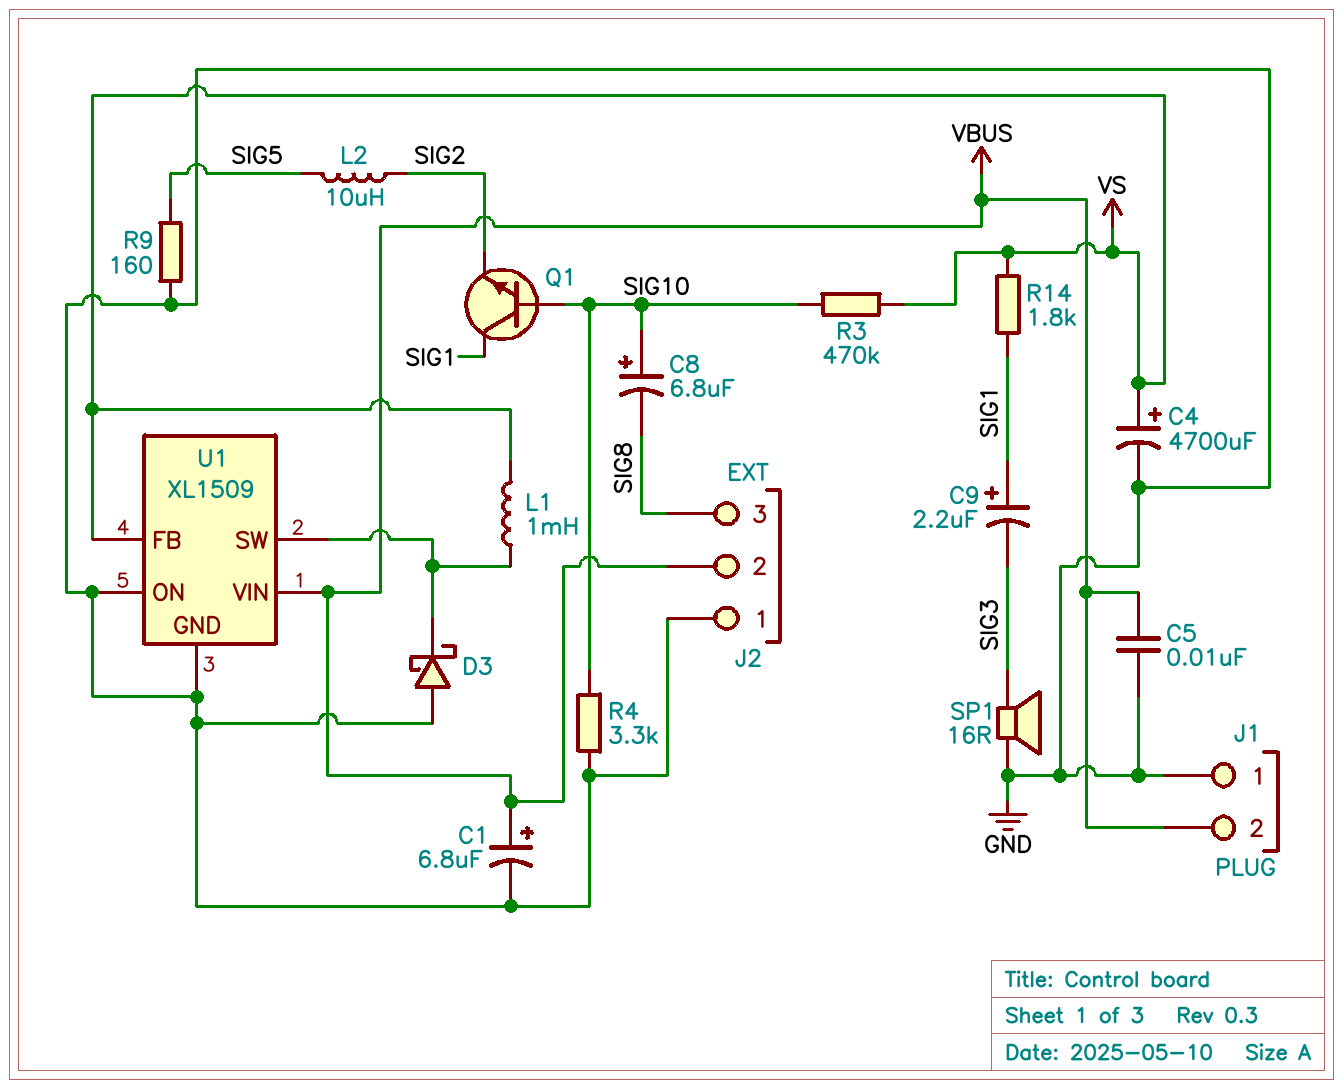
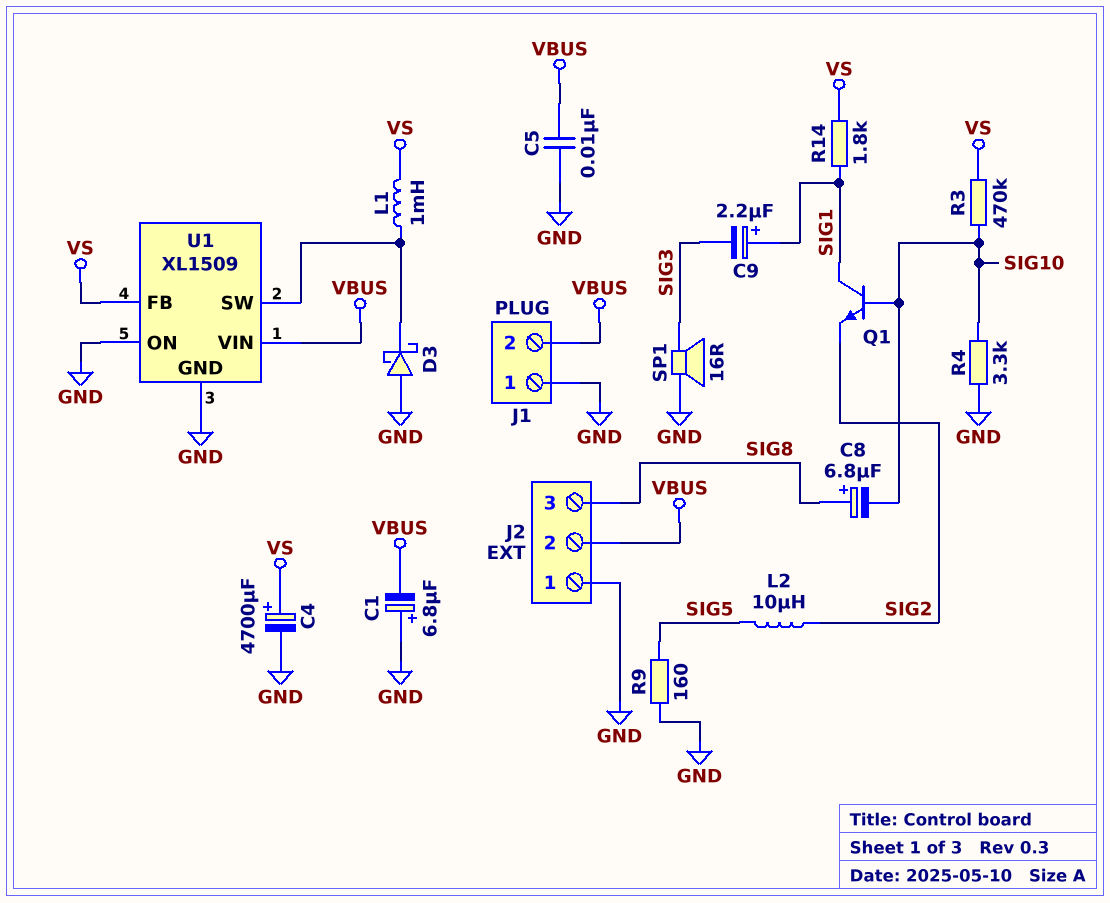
C1: 6.8uF (plus VBUS, minus GND) -> 6.8uF (plus GND, minus VBUS)
C8: 6.8uF (plus SIG10, minus SIG8) -> 6.8uF (plus SIG8, minus SIG10)

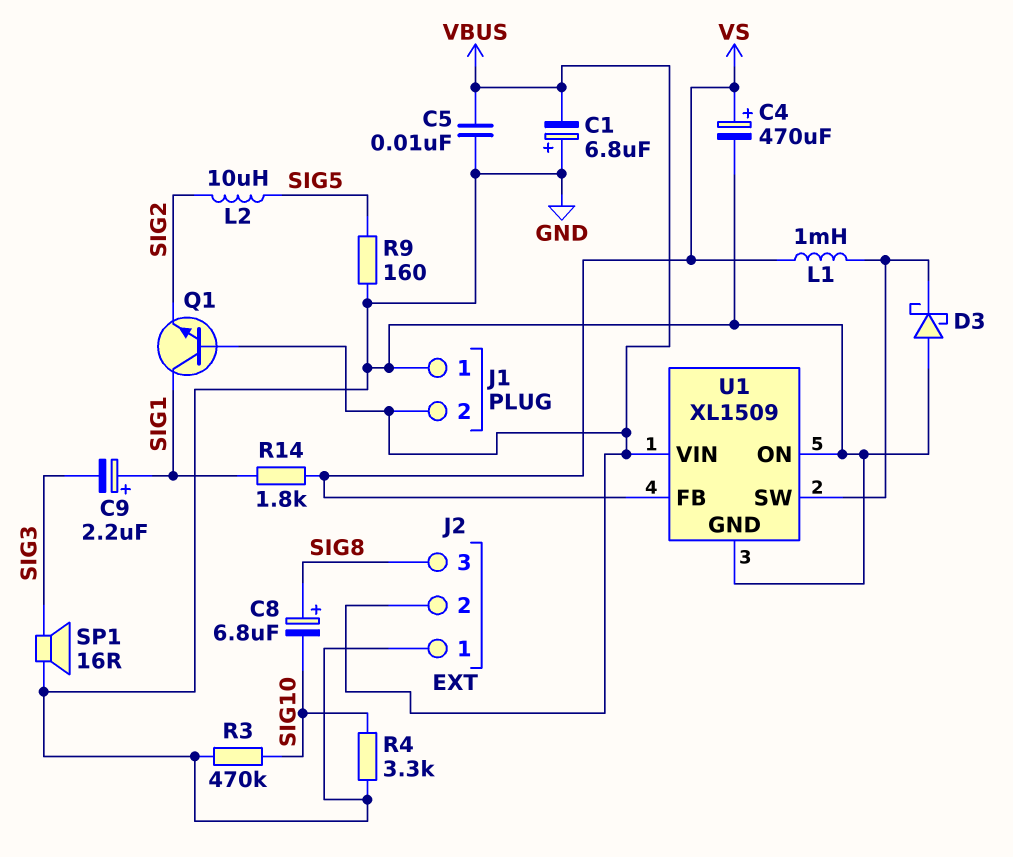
C4: 4700uF (plus VS, minus GND) -> 470uF (plus VS, minus GND)
Q1: NPN (B SIG10, C SIG1, E SIG2) -> NPN (B VBUS, C SIG1, E SIG2)
R3: 470k (SIG10, VS) -> 470k (GND, SIG10)

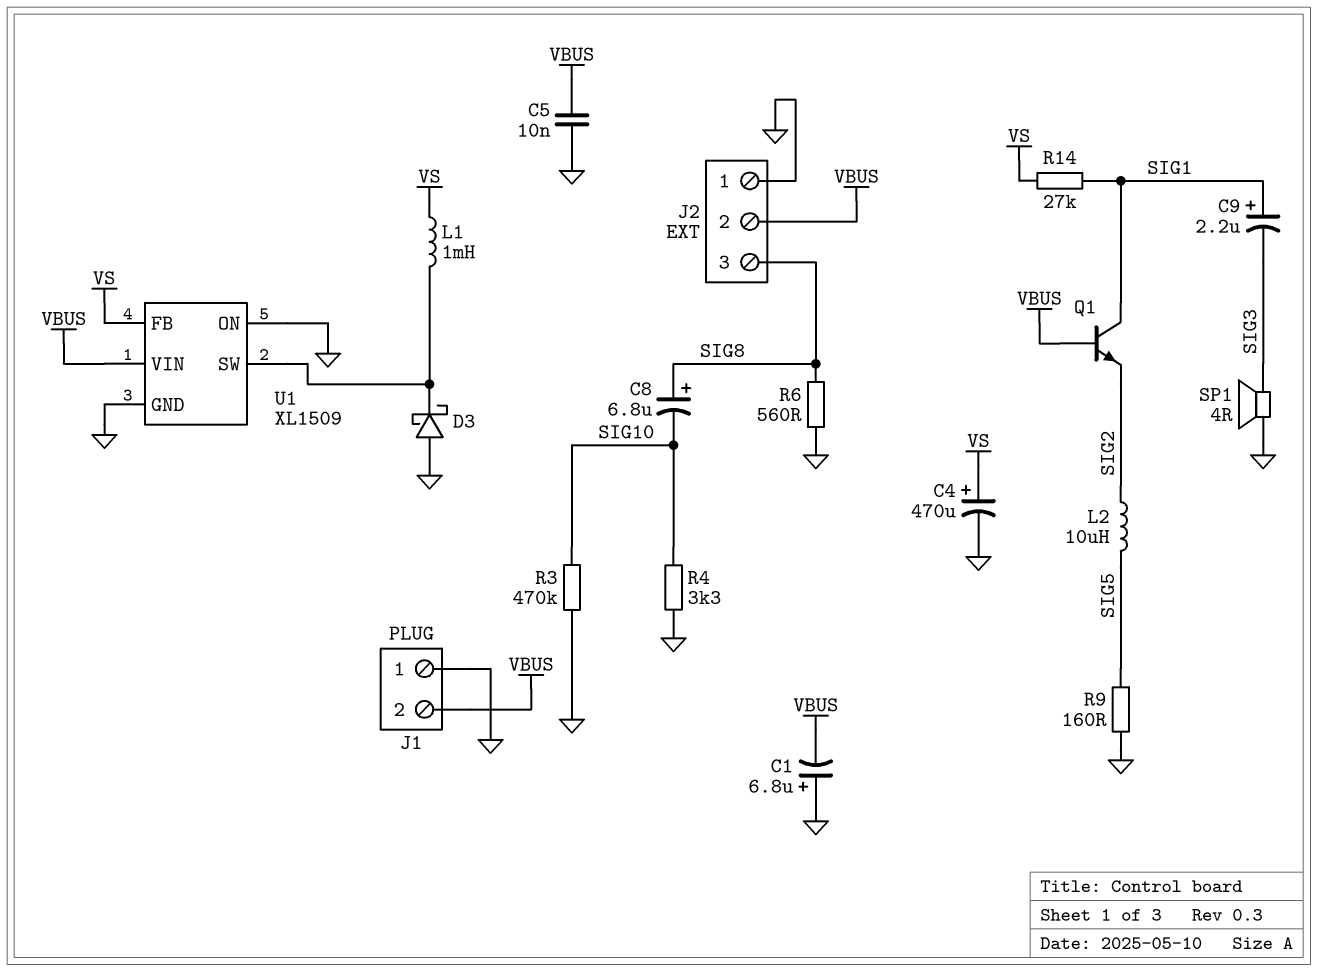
R6: none -> 560 (GND, SIG8)
R14: 1.8k (SIG1, VS) -> 27k (SIG1, VS)
SP1: speaker 16R (GND, SIG3) -> speaker 4R (GND, SIG3)

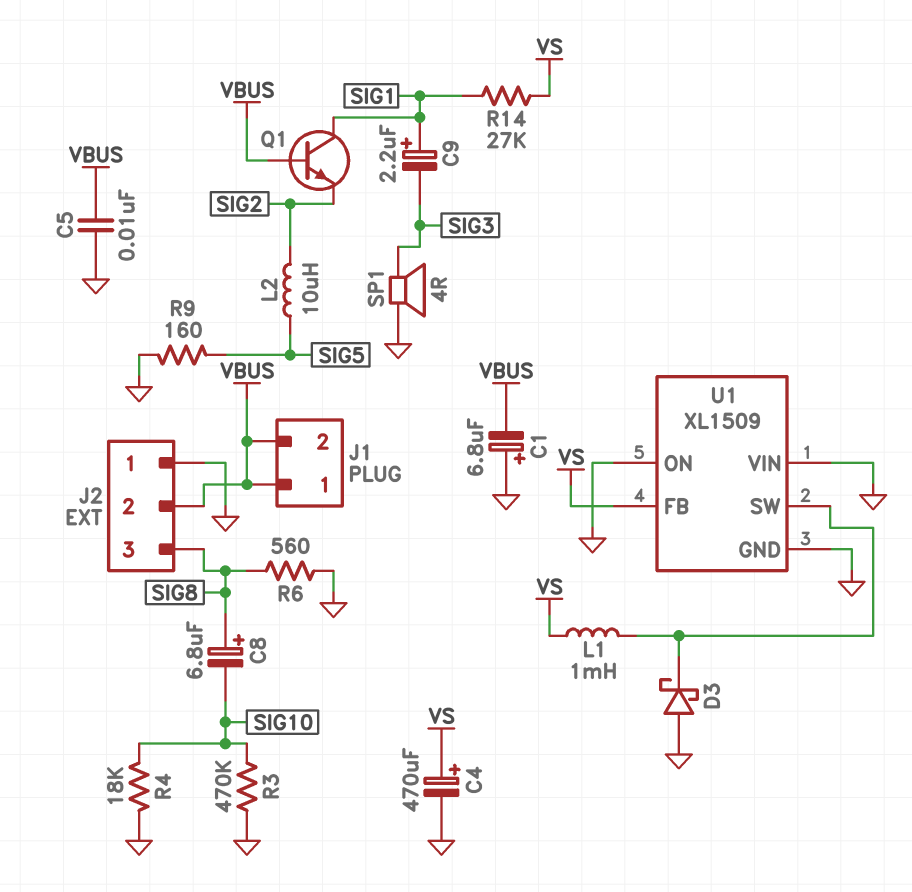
J1 pin 1: GND -> VBUS
R4: 3.3k (GND, SIG10) -> 18k (GND, SIG10)
U1 pin VIN: VBUS -> GND

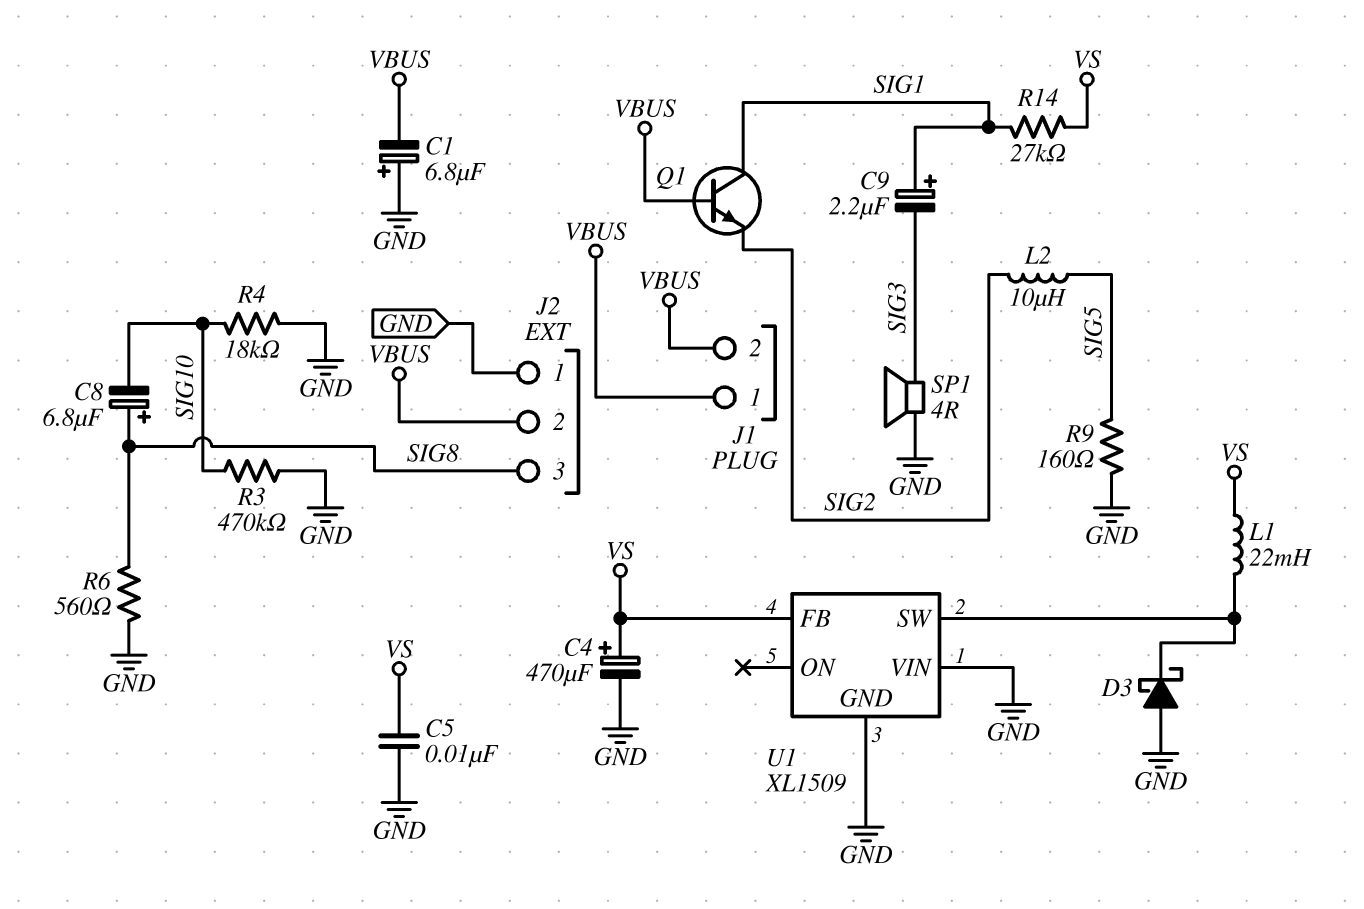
C5: 10nF (GND, VBUS) -> 10nF (GND, VS)
L1: 1mH (U1/SW, VS) -> 22mH (U1/SW, VS)
U1 pin ON: GND -> none

